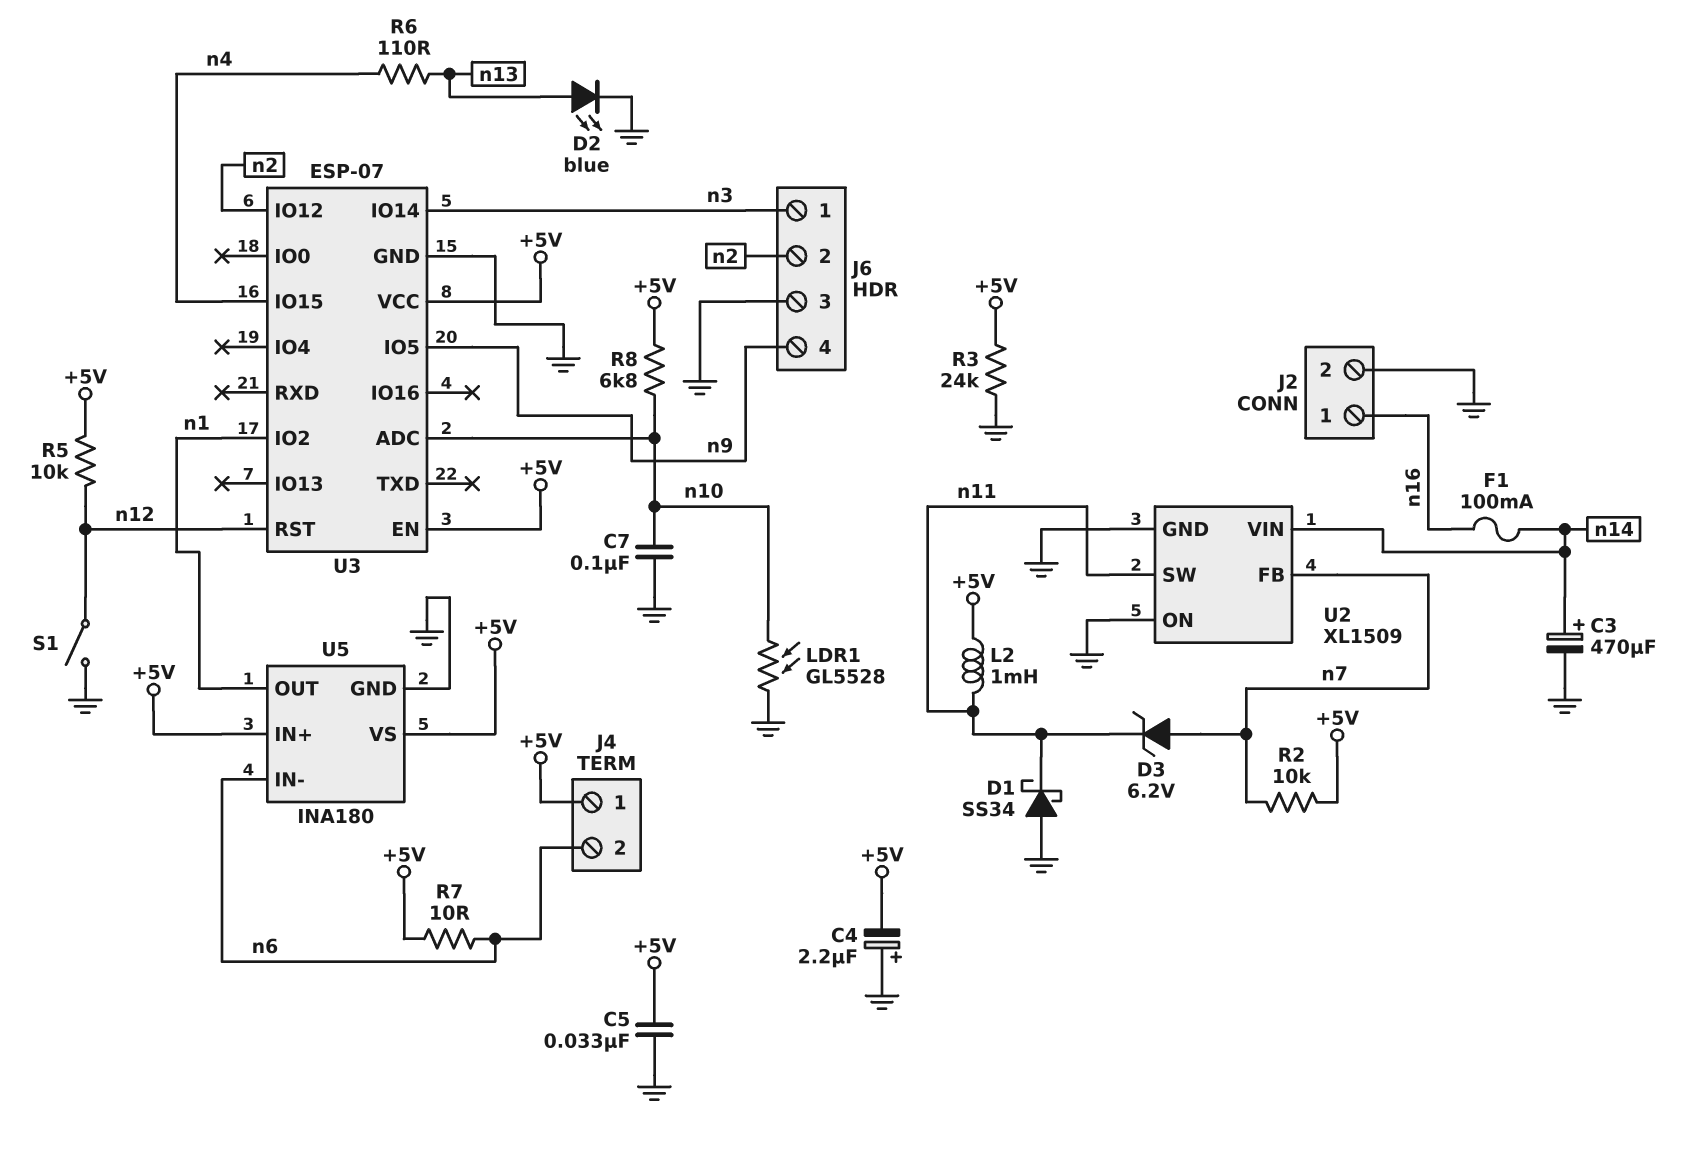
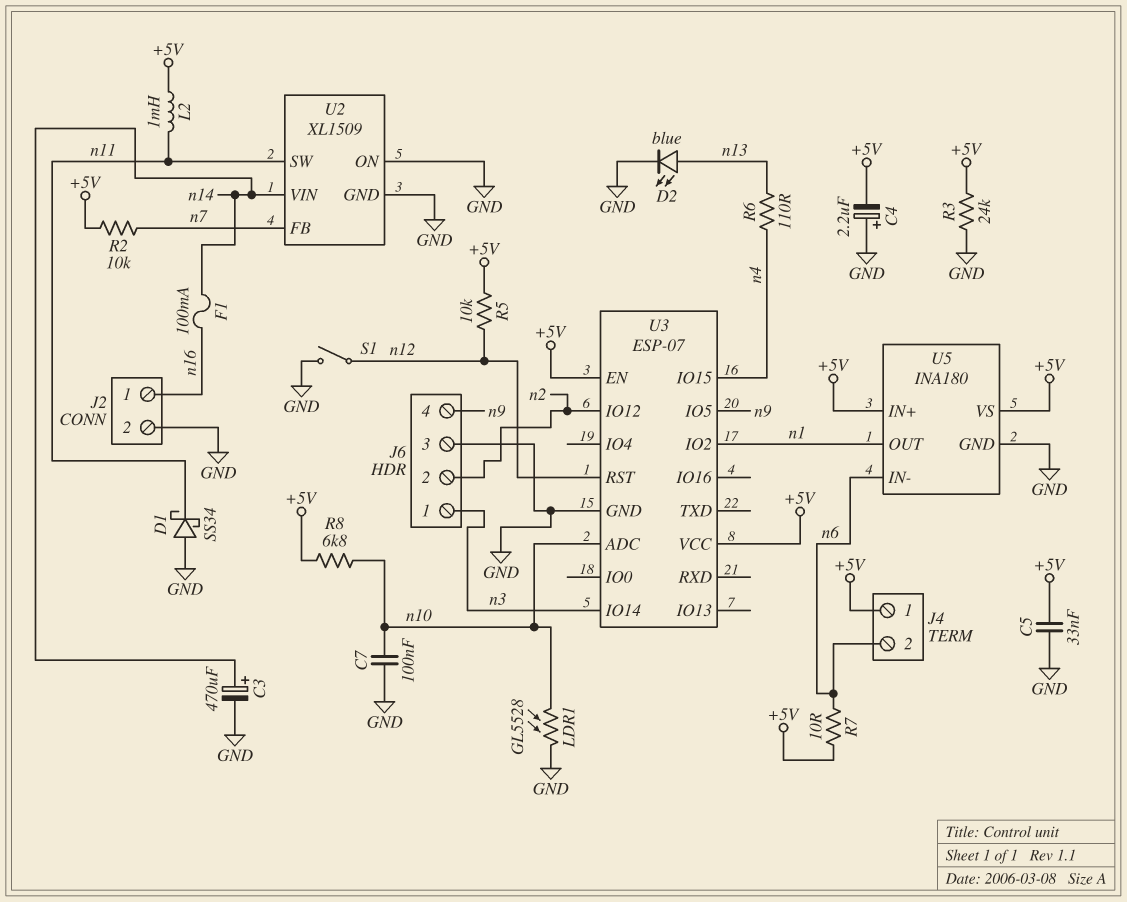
D3: zener 6.2V (A n7, K n11) -> none

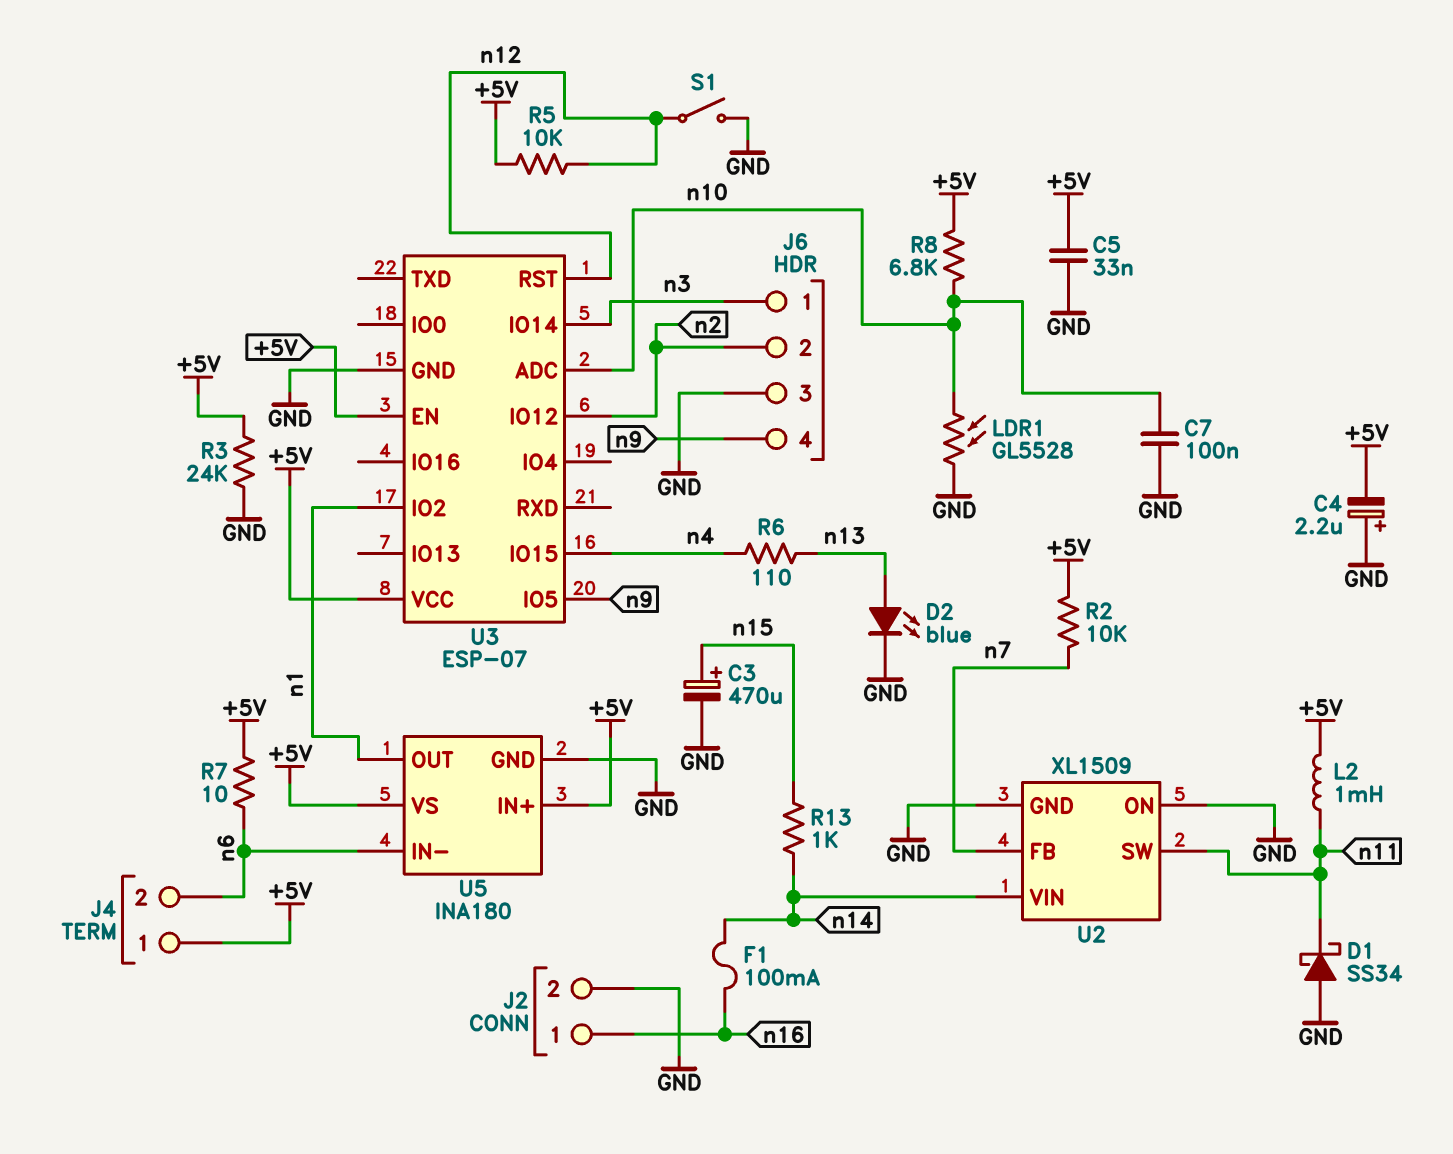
C3: 470uF (plus n14, minus GND) -> 470uF (plus n15, minus GND)
R13: none -> 1k (n14, n15)

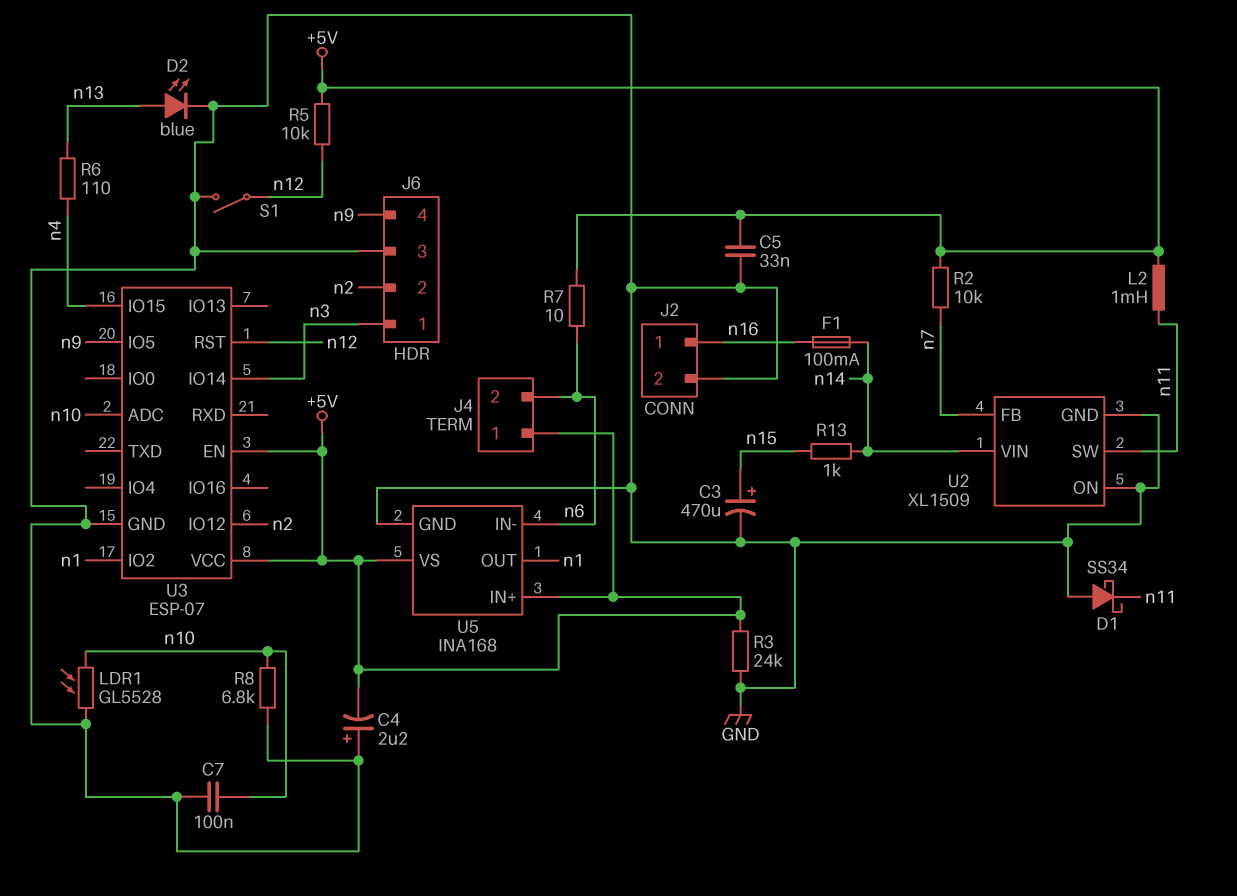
R8: 6.8k (+5V, n10) -> 6.8k (GND, n10)
U5: INA180 -> INA168

